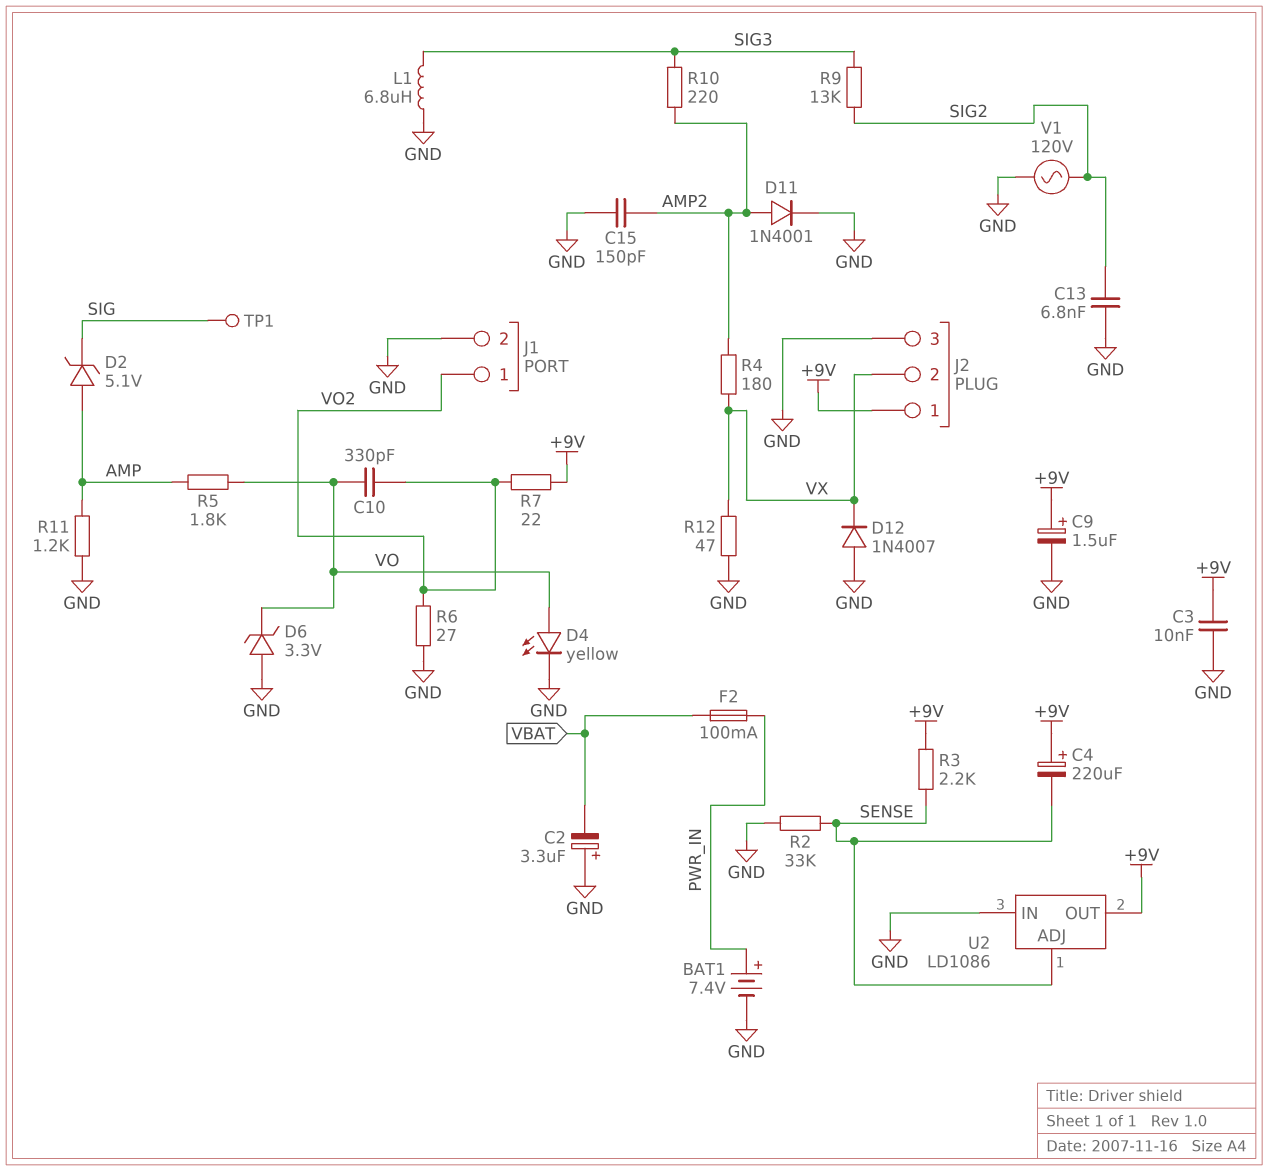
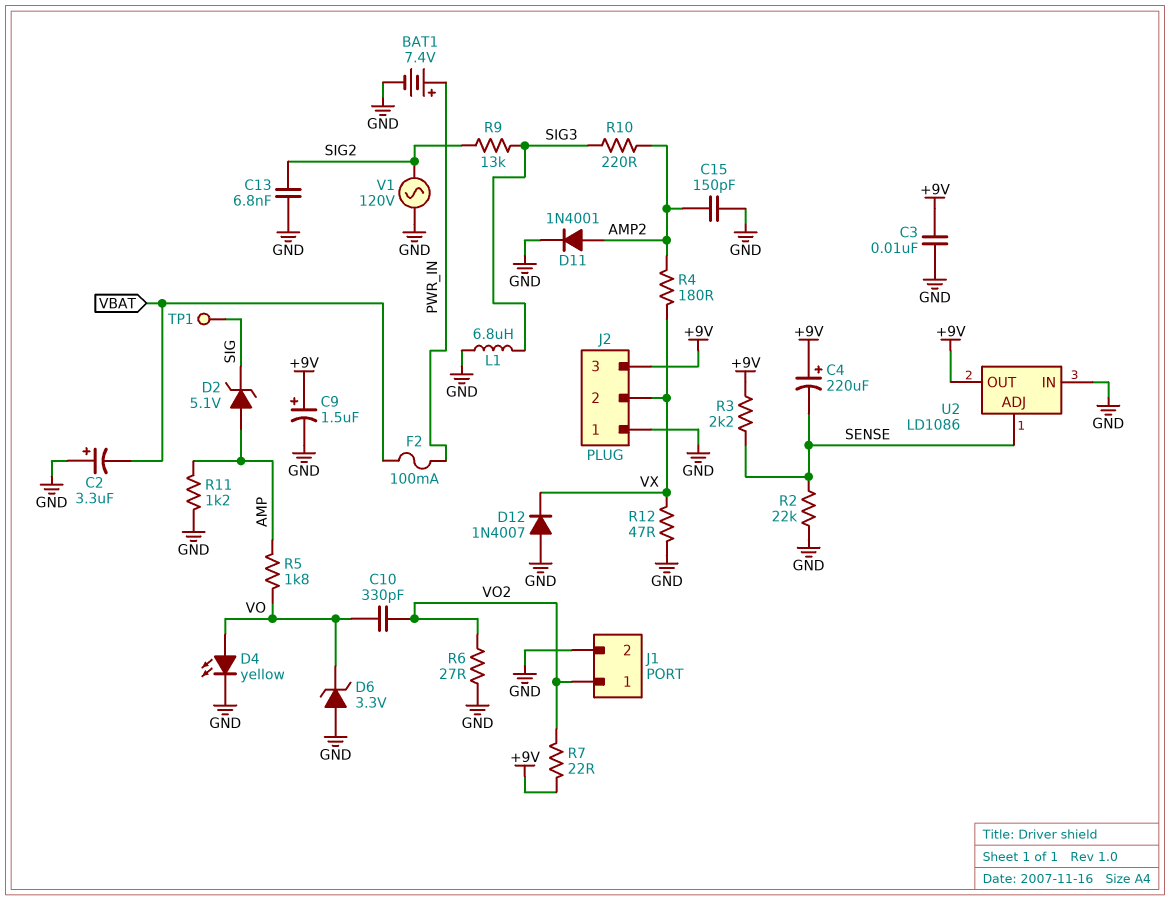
J2 pin 1: +9V -> GND
J2 pin 3: GND -> +9V
R2: 33k (GND, SENSE) -> 22k (GND, SENSE)

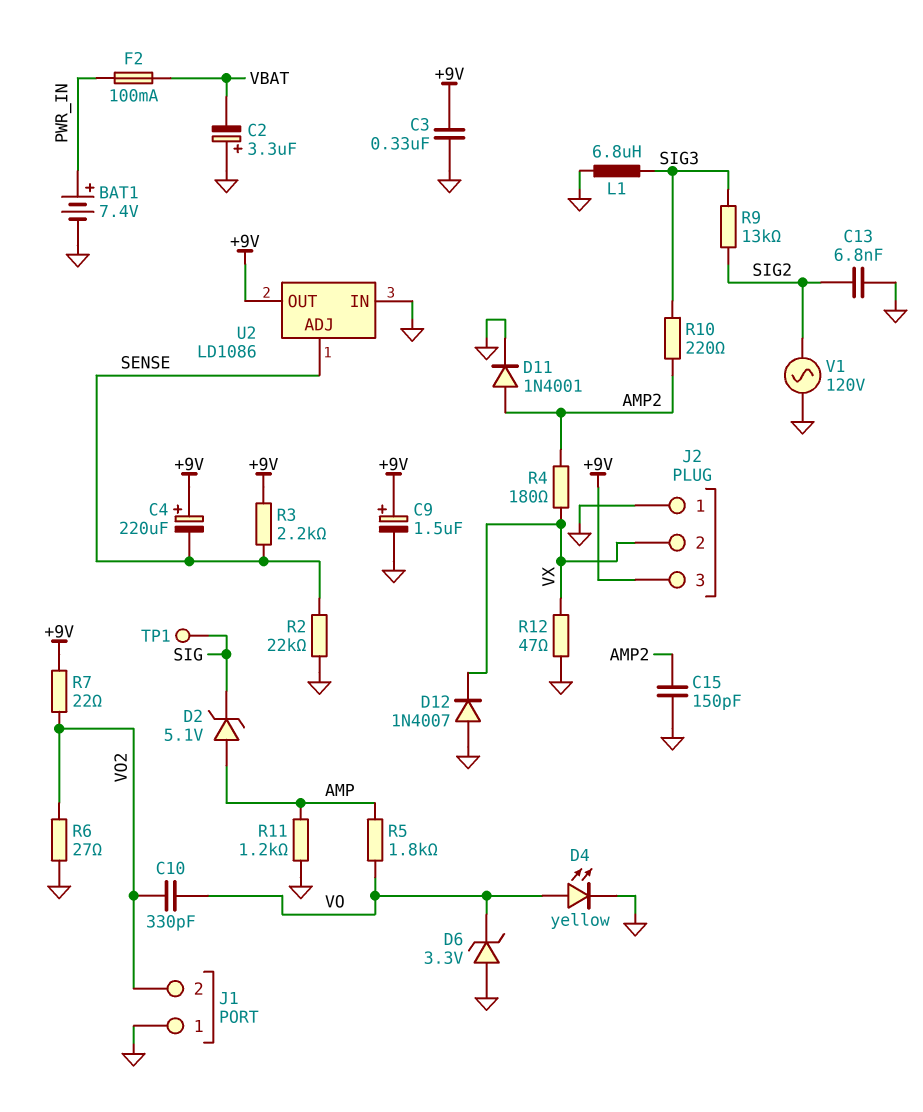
C3: 10nF (+9V, GND) -> 330nF (+9V, GND)
J1 pin 1: VO2 -> GND
J1 pin 2: GND -> VO2

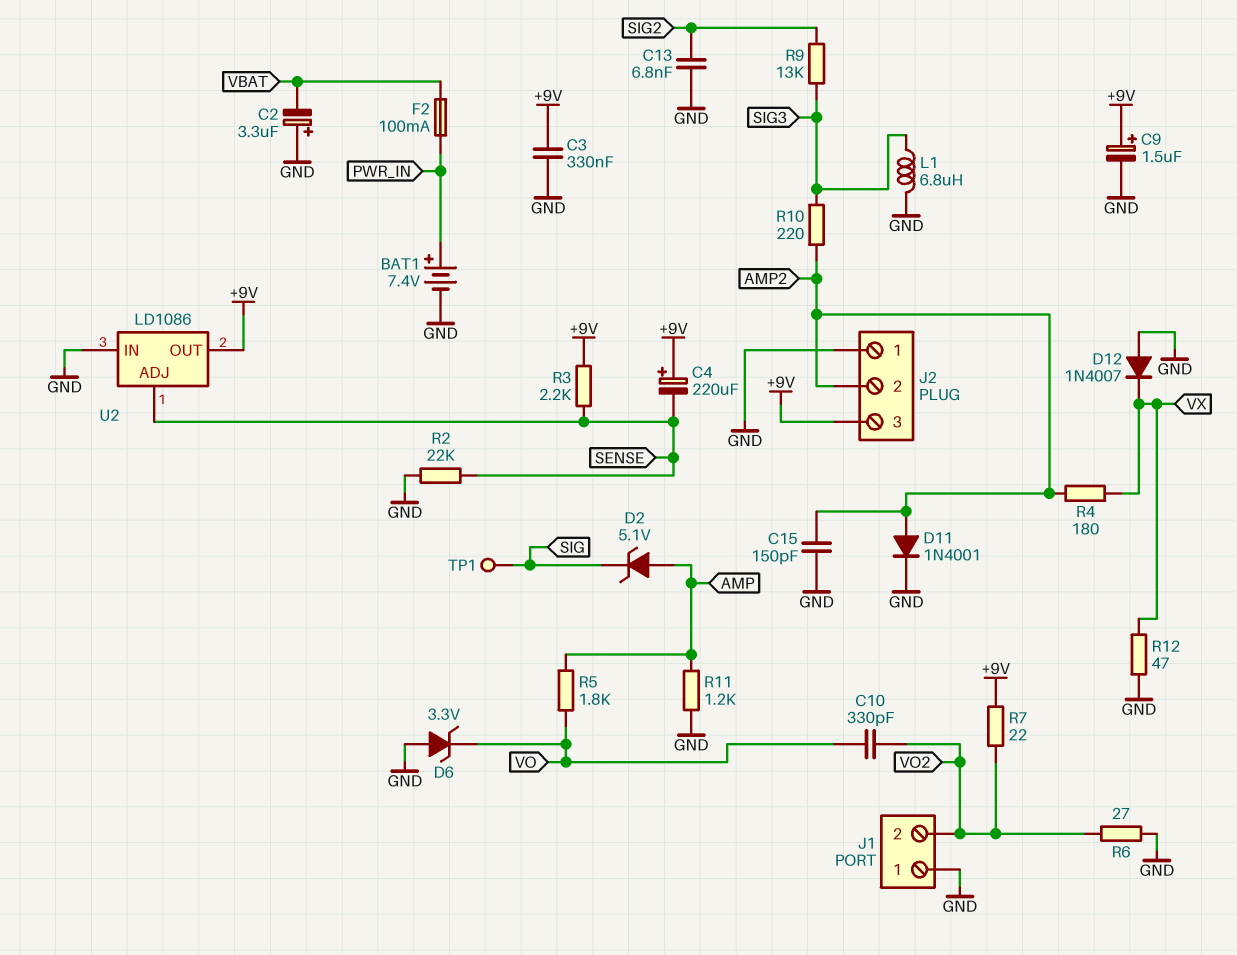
D4: LED yellow (A VO, K GND) -> none
J2 pin 2: VX -> AMP2
V1: AC 120V (GND, SIG2) -> none

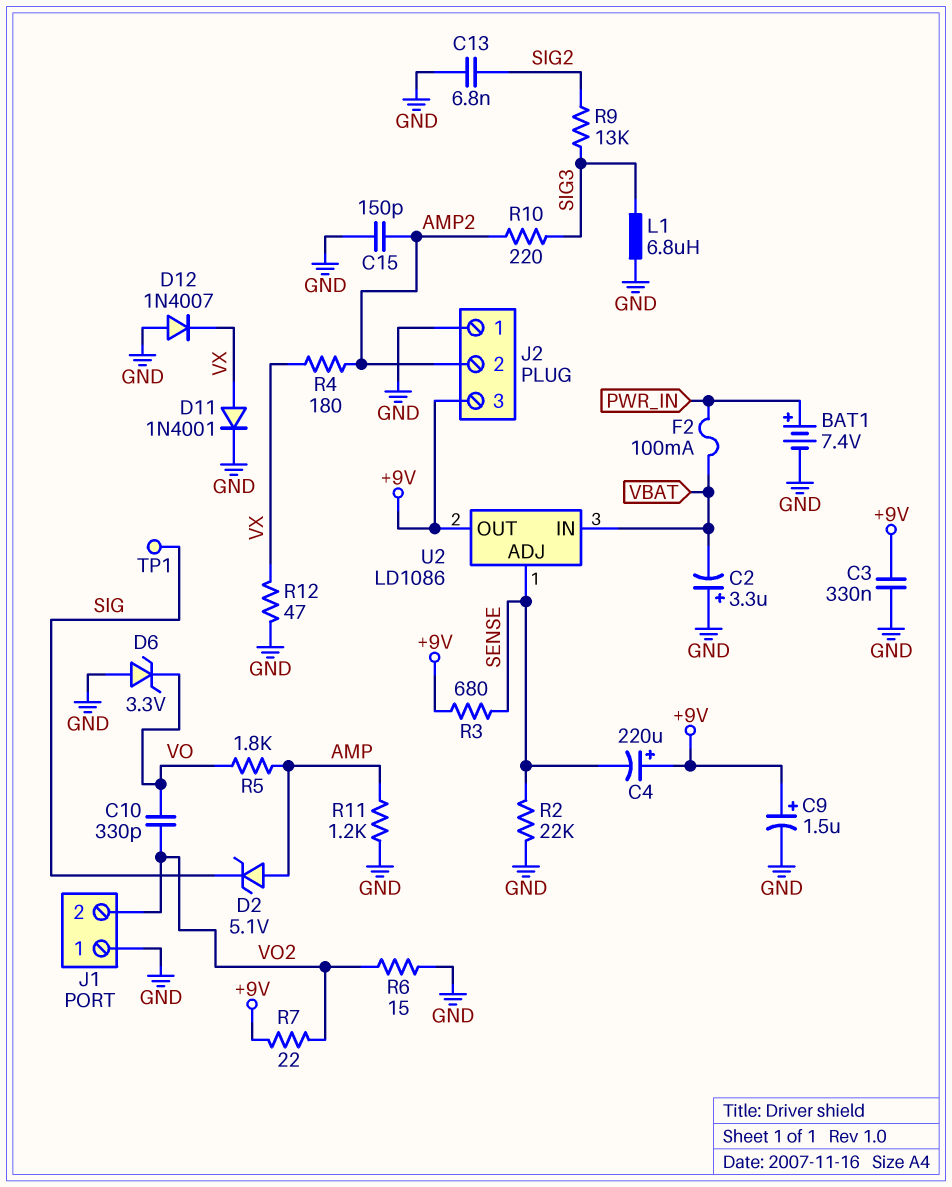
D11: diode 1N4001 (A AMP2, K GND) -> diode 1N4001 (A VX, K GND)
R3: 2.2k (+9V, SENSE) -> 680 (+9V, SENSE)
R6: 27 (GND, VO2) -> 15 (GND, VO2)
U2 pin IN: GND -> VBAT

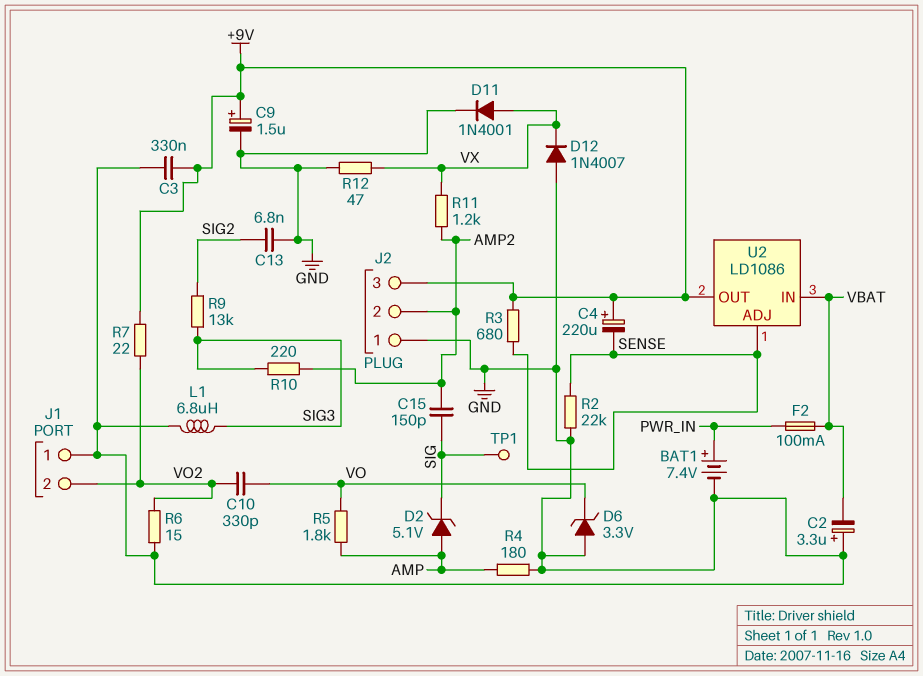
C15: 150pF (AMP2, GND) -> 150pF (AMP2, SIG)
R4: 180 (AMP2, VX) -> 180 (AMP, GND)
R11: 1.2k (AMP, GND) -> 1.2k (AMP2, VX)

